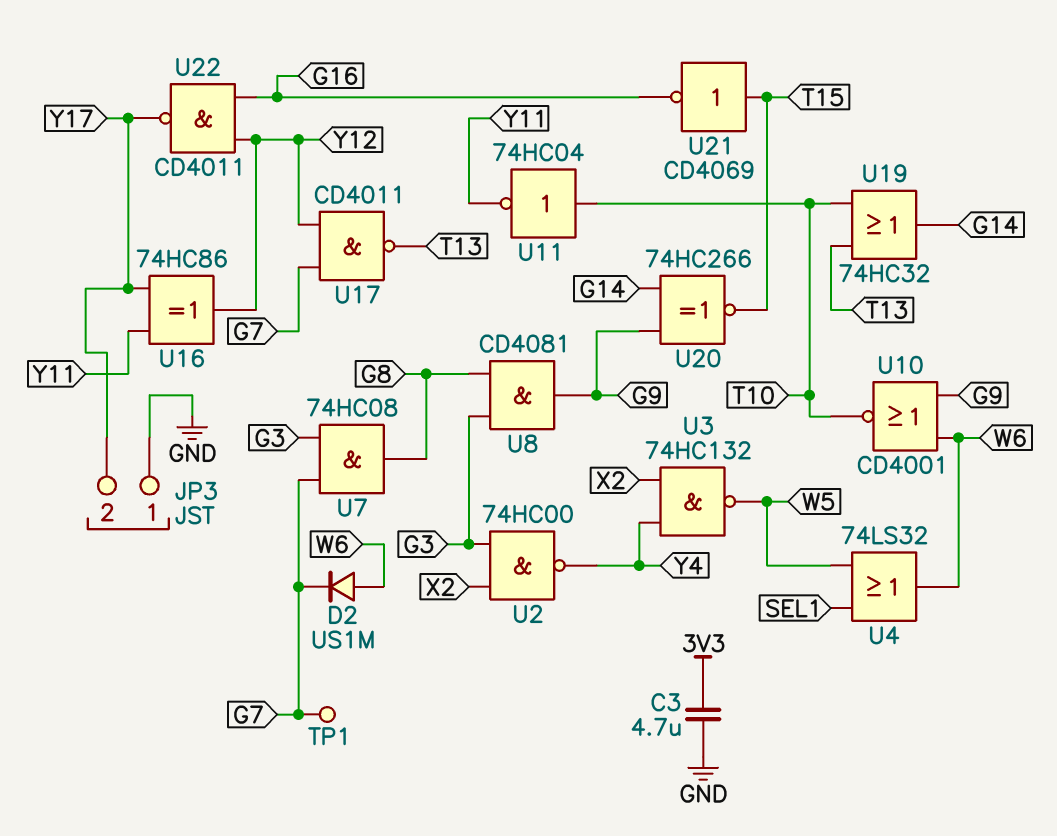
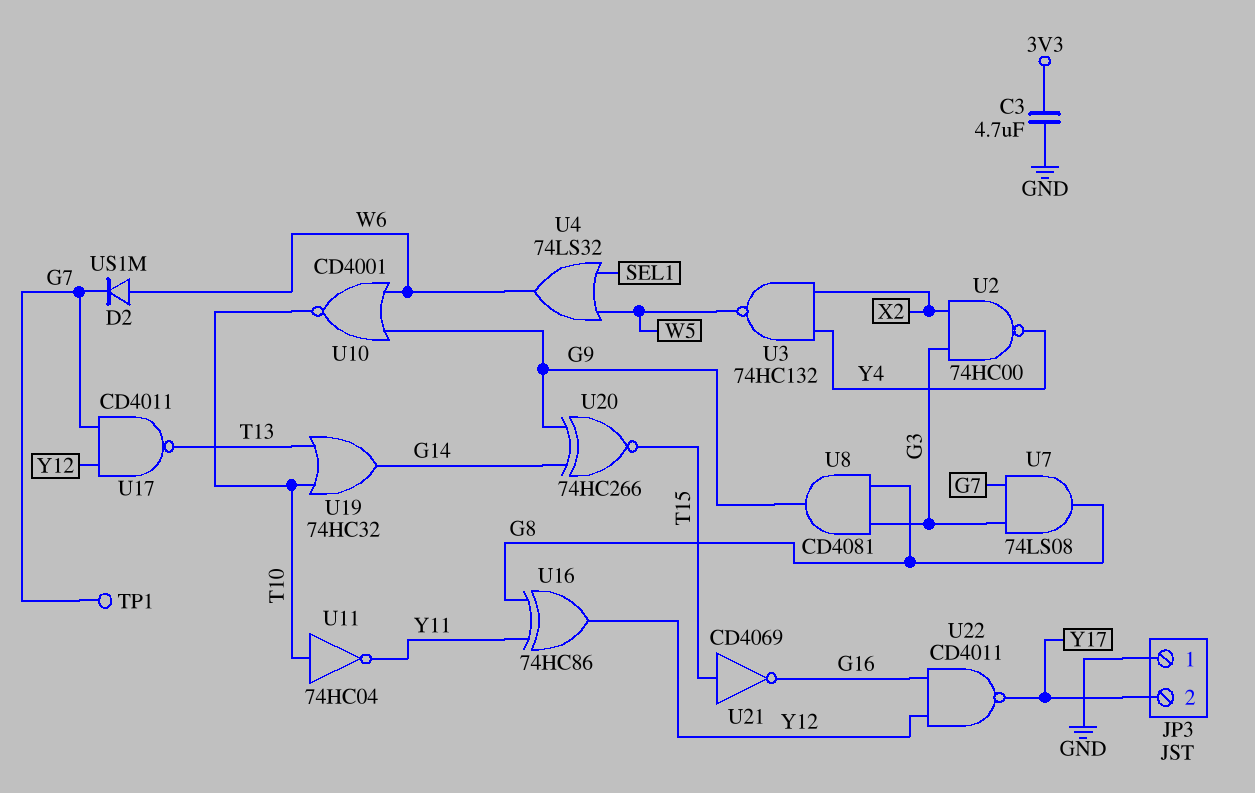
U7: AND 74HC08 (in G3, in G7, out G8) -> AND 74LS08 (in G3, in G7, out G8)
U16: XOR 74HC86 (in Y11, in Y17, out Y12) -> XOR 74HC86 (in G8, in Y11, out Y12)

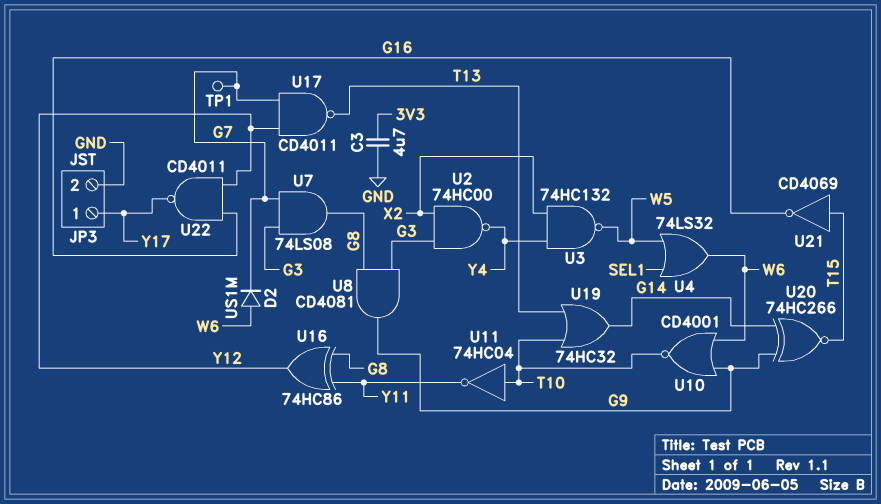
JP3 pin 1: GND -> Y17
JP3 pin 2: Y17 -> GND

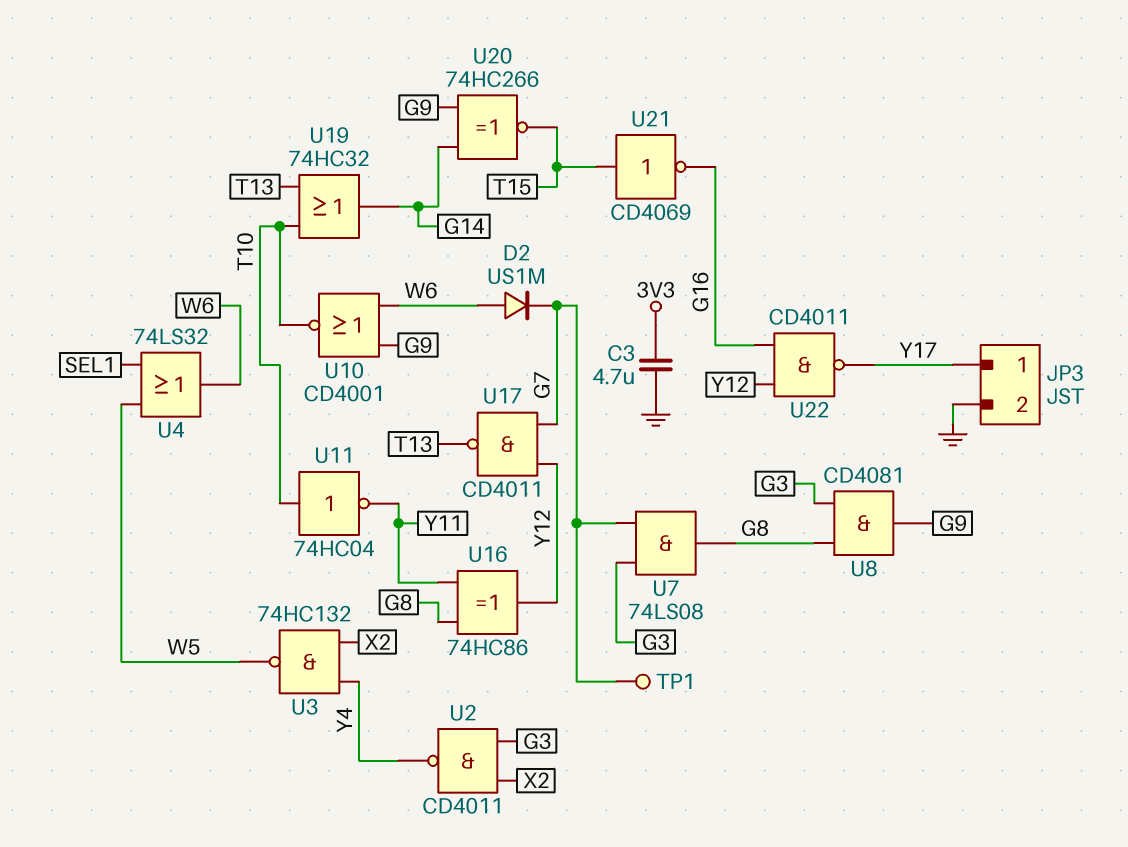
U2: NAND 74HC00 (in G3, in X2, out Y4) -> NAND CD4011 (in G3, in X2, out Y4)

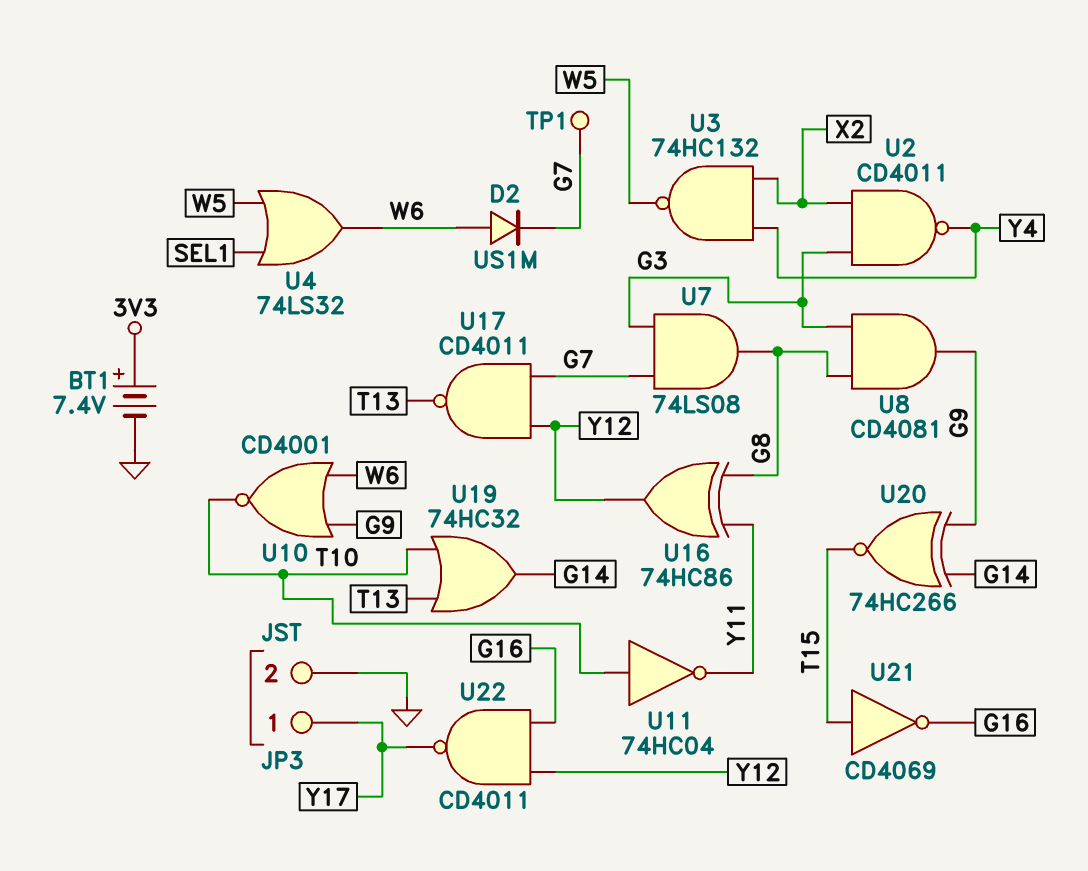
BT1: none -> 7.4V (plus 3V3, minus GND)
C3: 4.7uF (3V3, GND) -> none

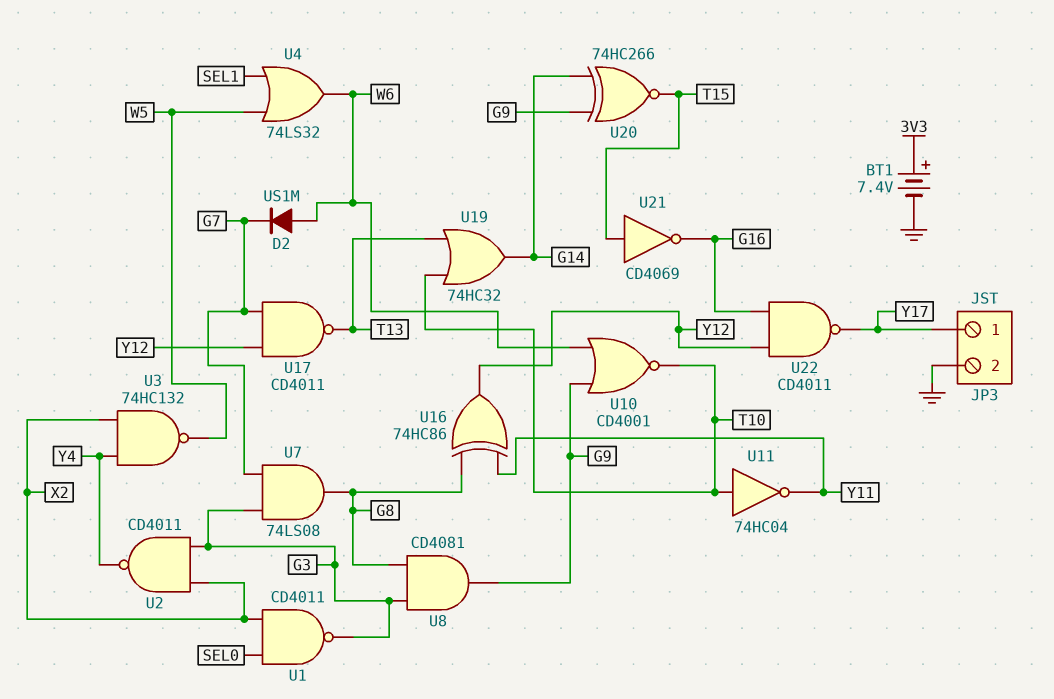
TP1: test point (G7) -> none
U1: none -> NAND CD4011 (in SEL0, in X2, out G3)

